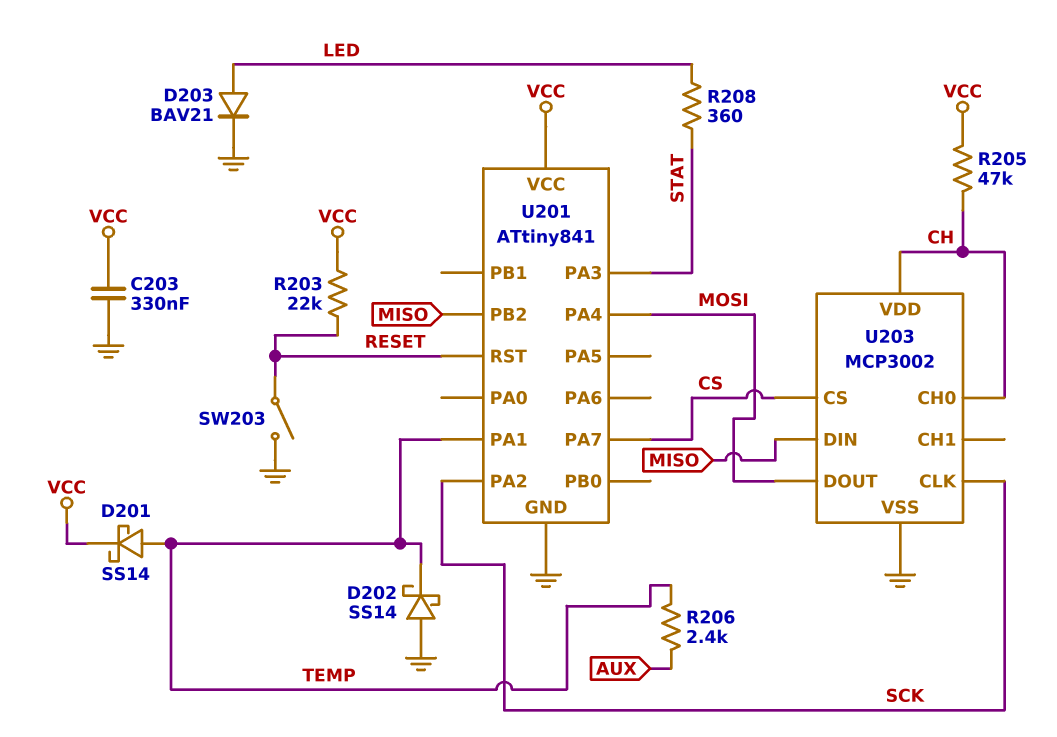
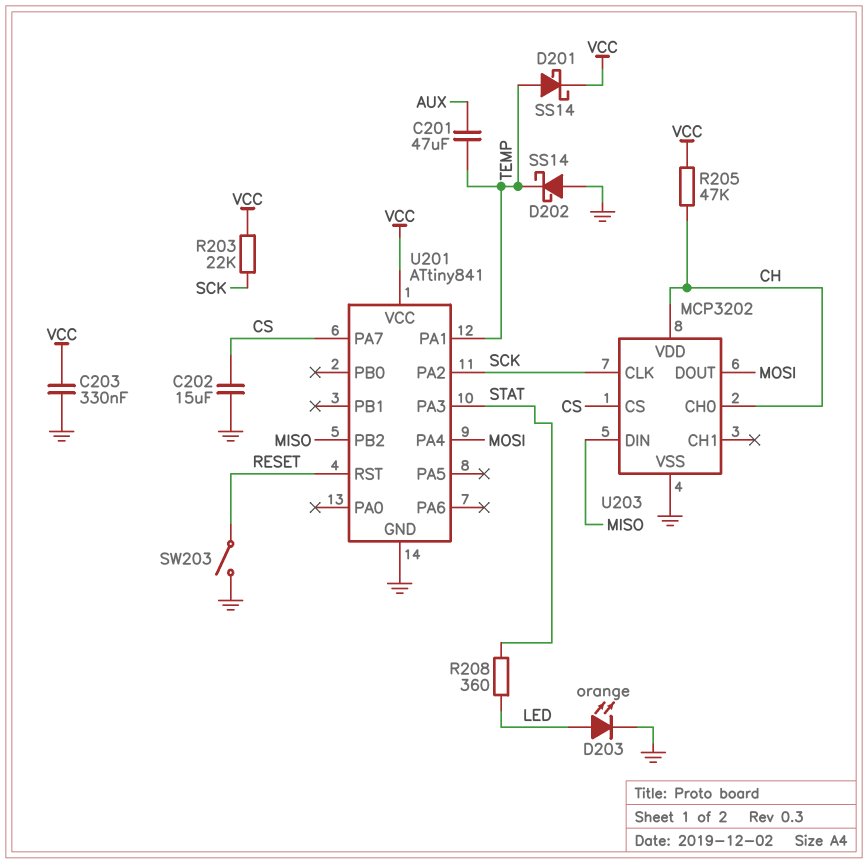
C201: none -> 47uF (AUX, TEMP)
C202: none -> 15uF (CS, GND)
D203: diode BAV21 (A LED, K GND) -> LED orange (A LED, K GND)
R203: 22k (RESET, VCC) -> 22k (SCK, VCC)
R206: 2.4k (AUX, TEMP) -> none
U203: MCP3002 -> MCP3202

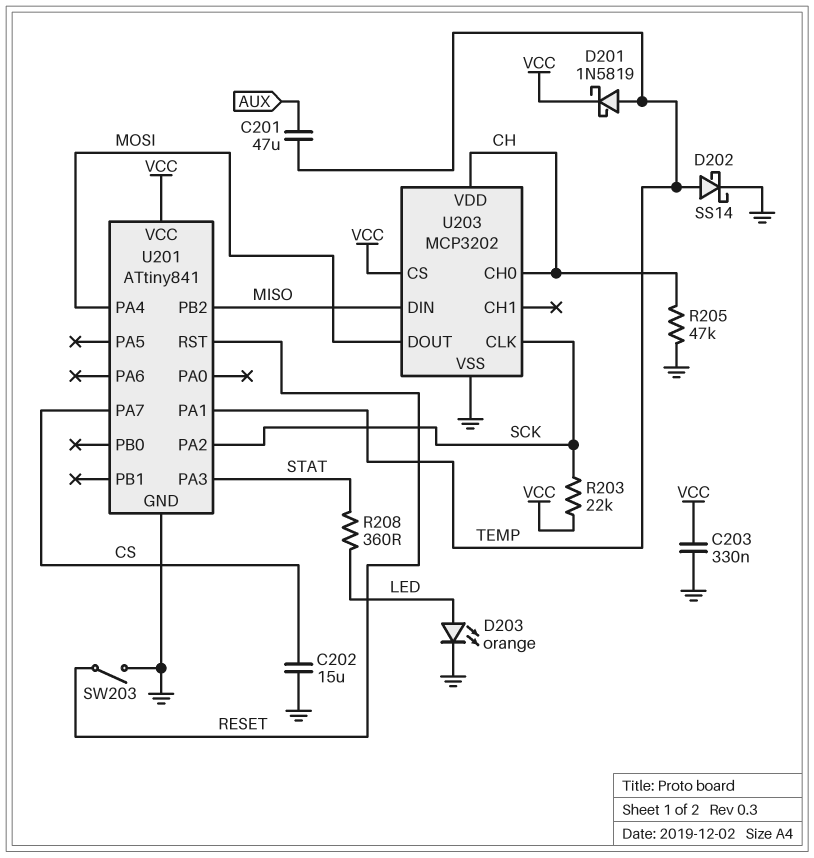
D201: schottky SS14 (A TEMP, K VCC) -> schottky 1N5819 (A TEMP, K VCC)
D202: schottky SS14 (A GND, K TEMP) -> schottky SS14 (A TEMP, K GND)
R205: 47k (CH, VCC) -> 47k (CH, GND)
U203 pin CS: CS -> VCC

